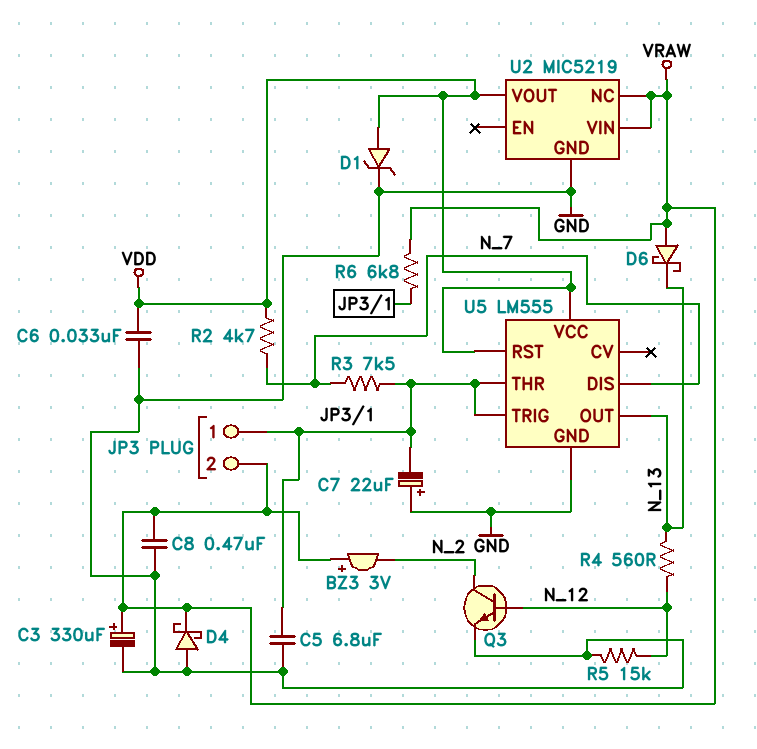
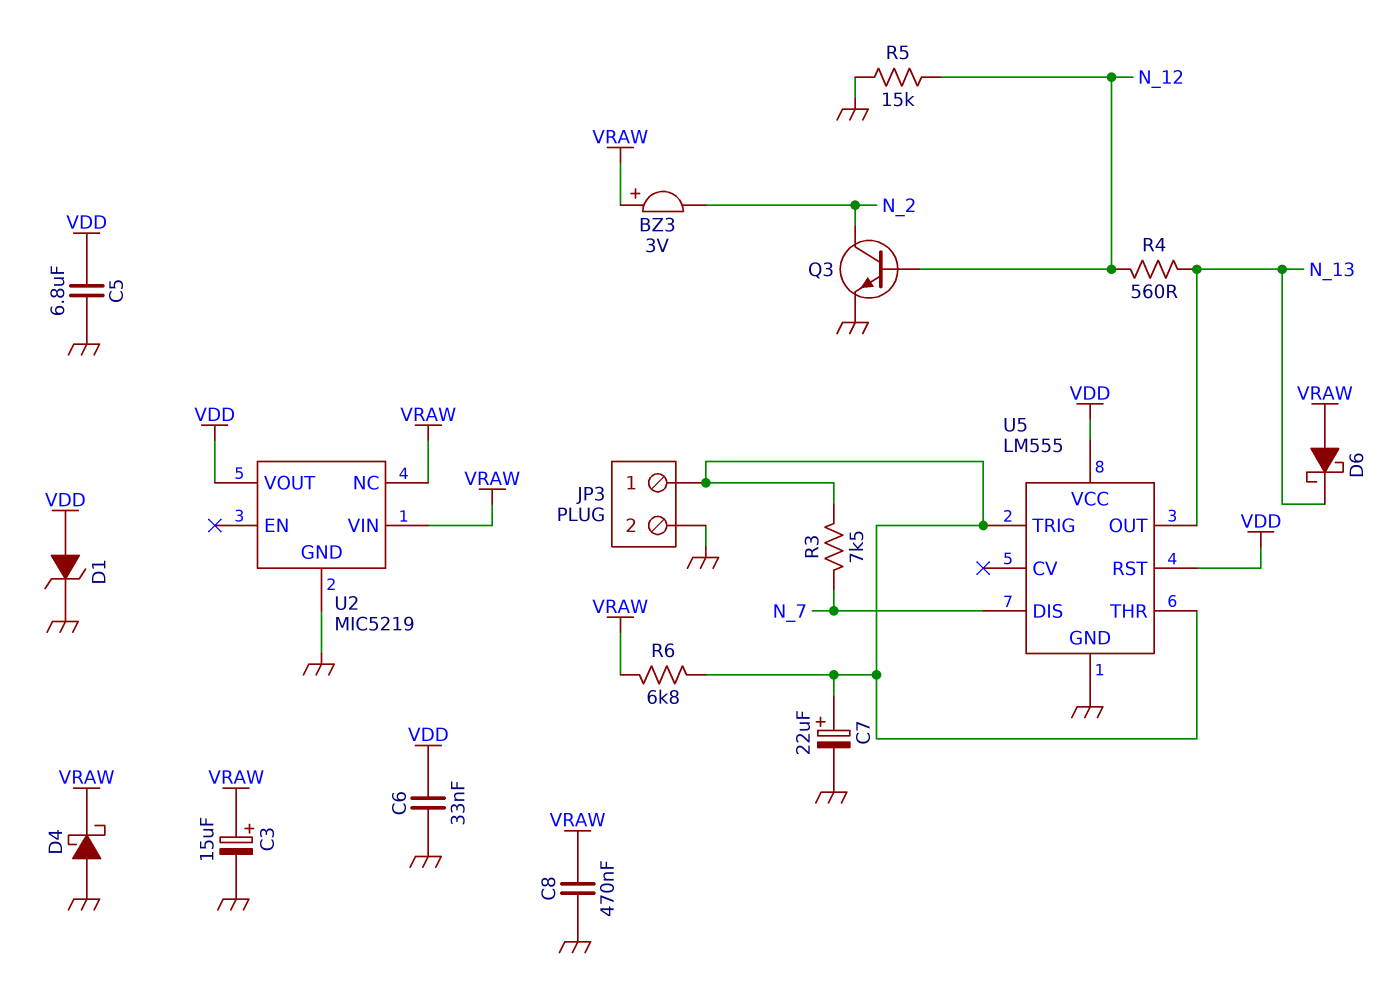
C3: 330uF (plus VRAW, minus GND) -> 15uF (plus VRAW, minus GND)
C5: 6.8uF (GND, JP3/1) -> 6.8uF (GND, VDD)
C7: 22uF (plus GND, minus JP3/1) -> 22uF (plus JP3/1, minus GND)
JP3 pin 2: VRAW -> GND
R2: 4.7k (N_7, VDD) -> none

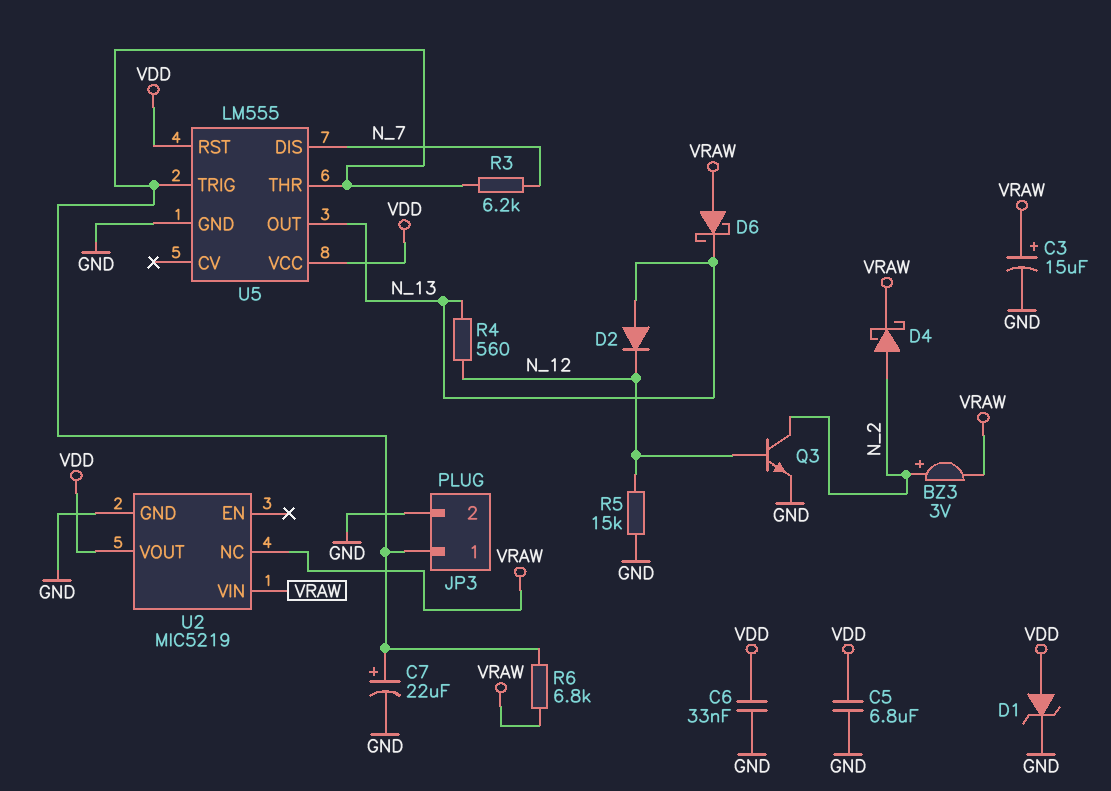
BZ3: buzzer 3V (plus VRAW, minus N_2) -> buzzer 3V (plus N_2, minus VRAW)
C8: 470nF (GND, VRAW) -> none
D2: none -> diode (A N_13, K N_12)
D4: schottky (A GND, K VRAW) -> schottky (A N_2, K VRAW)
R3: 7.5k (JP3/1, N_7) -> 6.2k (JP3/1, N_7)

